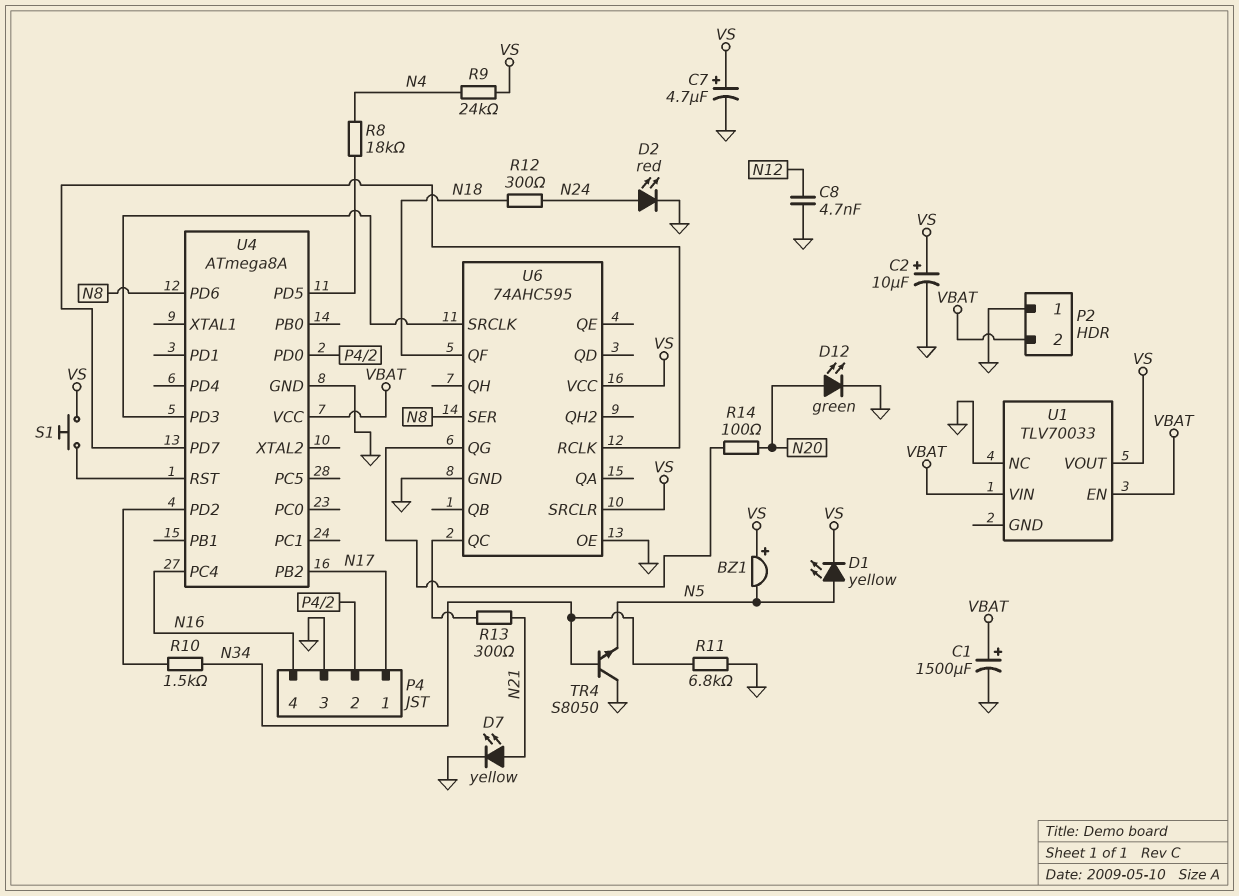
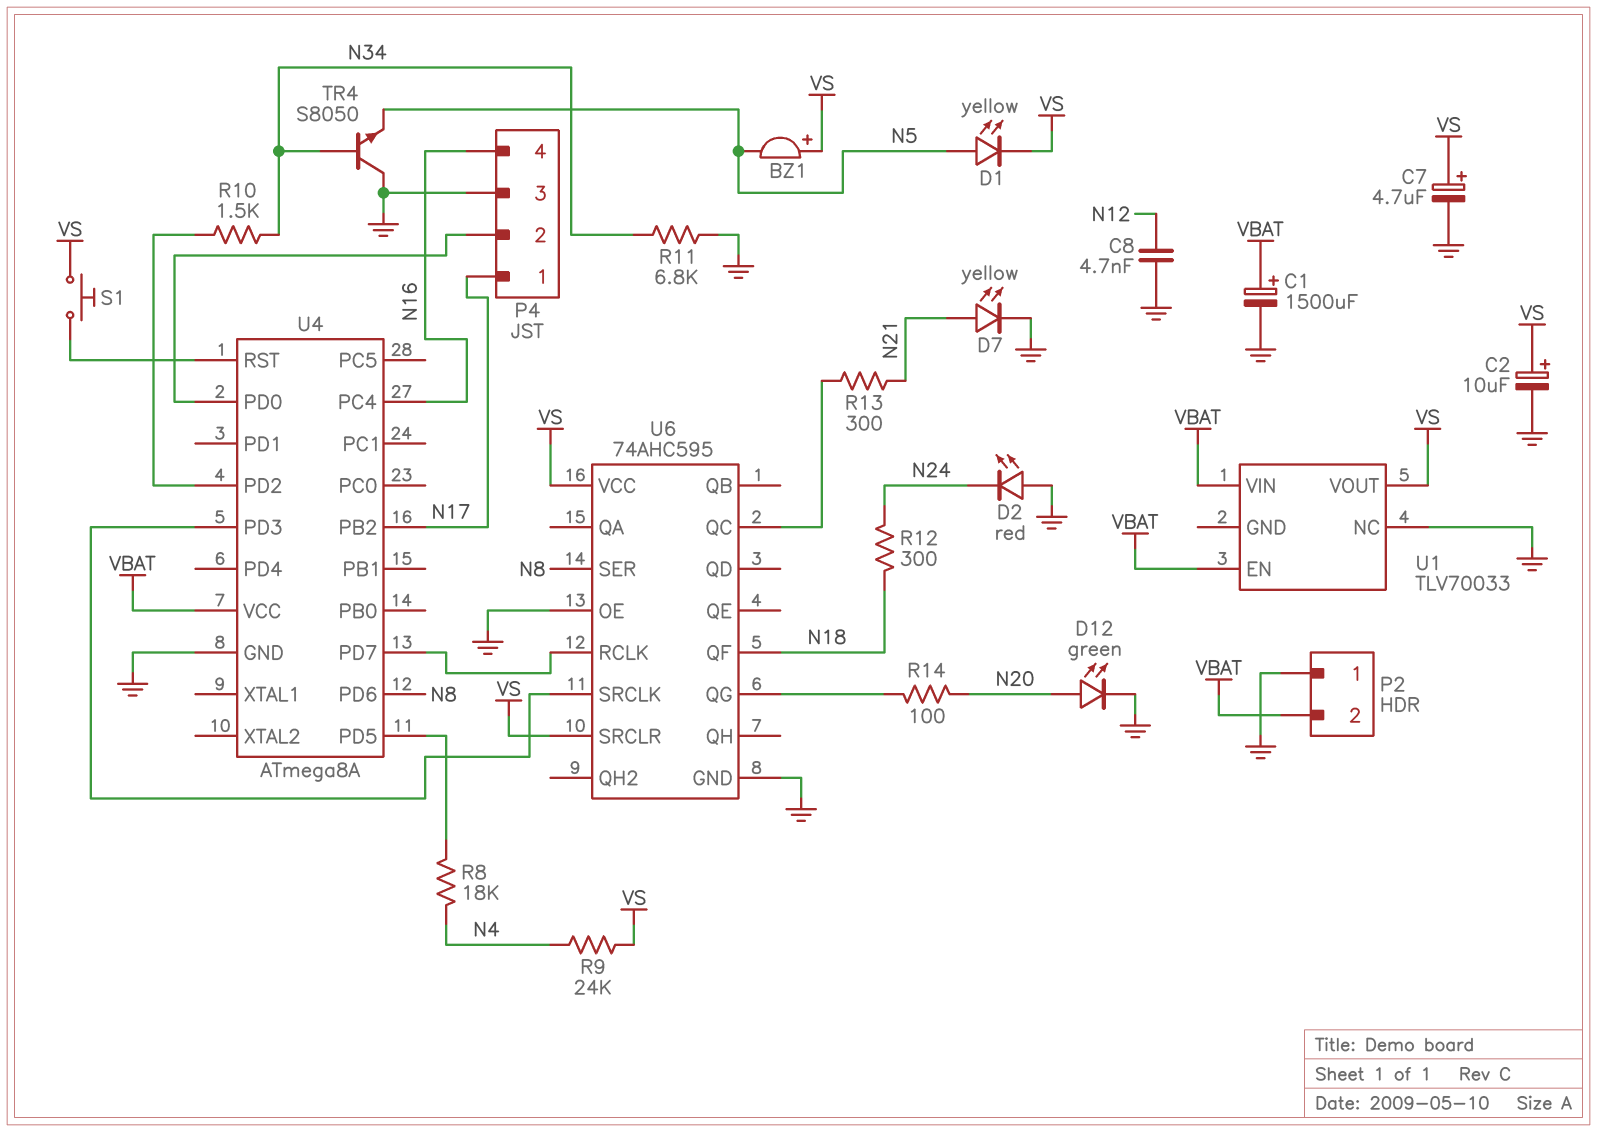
D2: LED red (A N24, K GND) -> LED red (A GND, K N24)

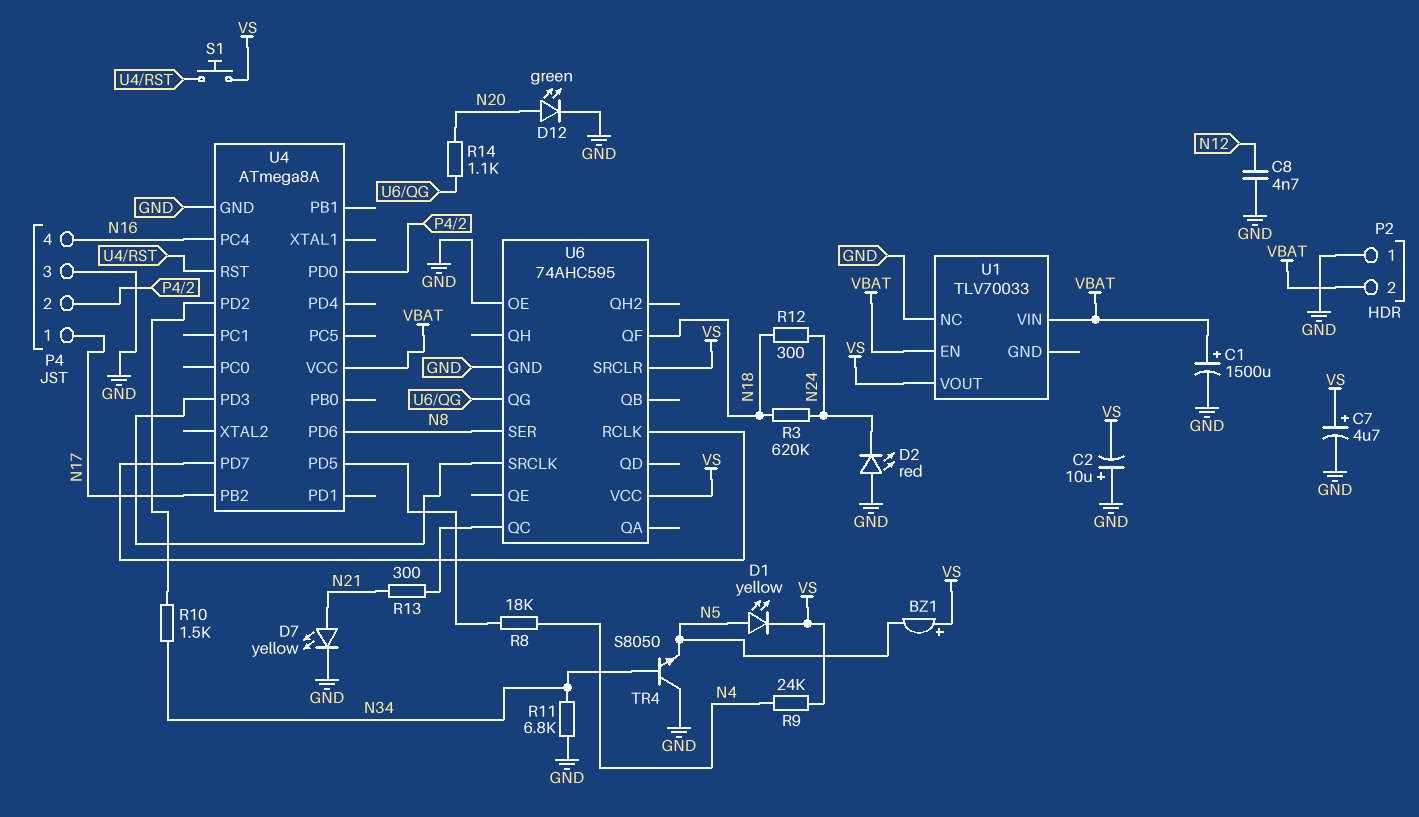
C2: 10uF (plus VS, minus GND) -> 10uF (plus GND, minus VS)
R3: none -> 620k (N18, N24)
R14: 100 (N20, U6/QG) -> 1.1k (N20, U6/QG)

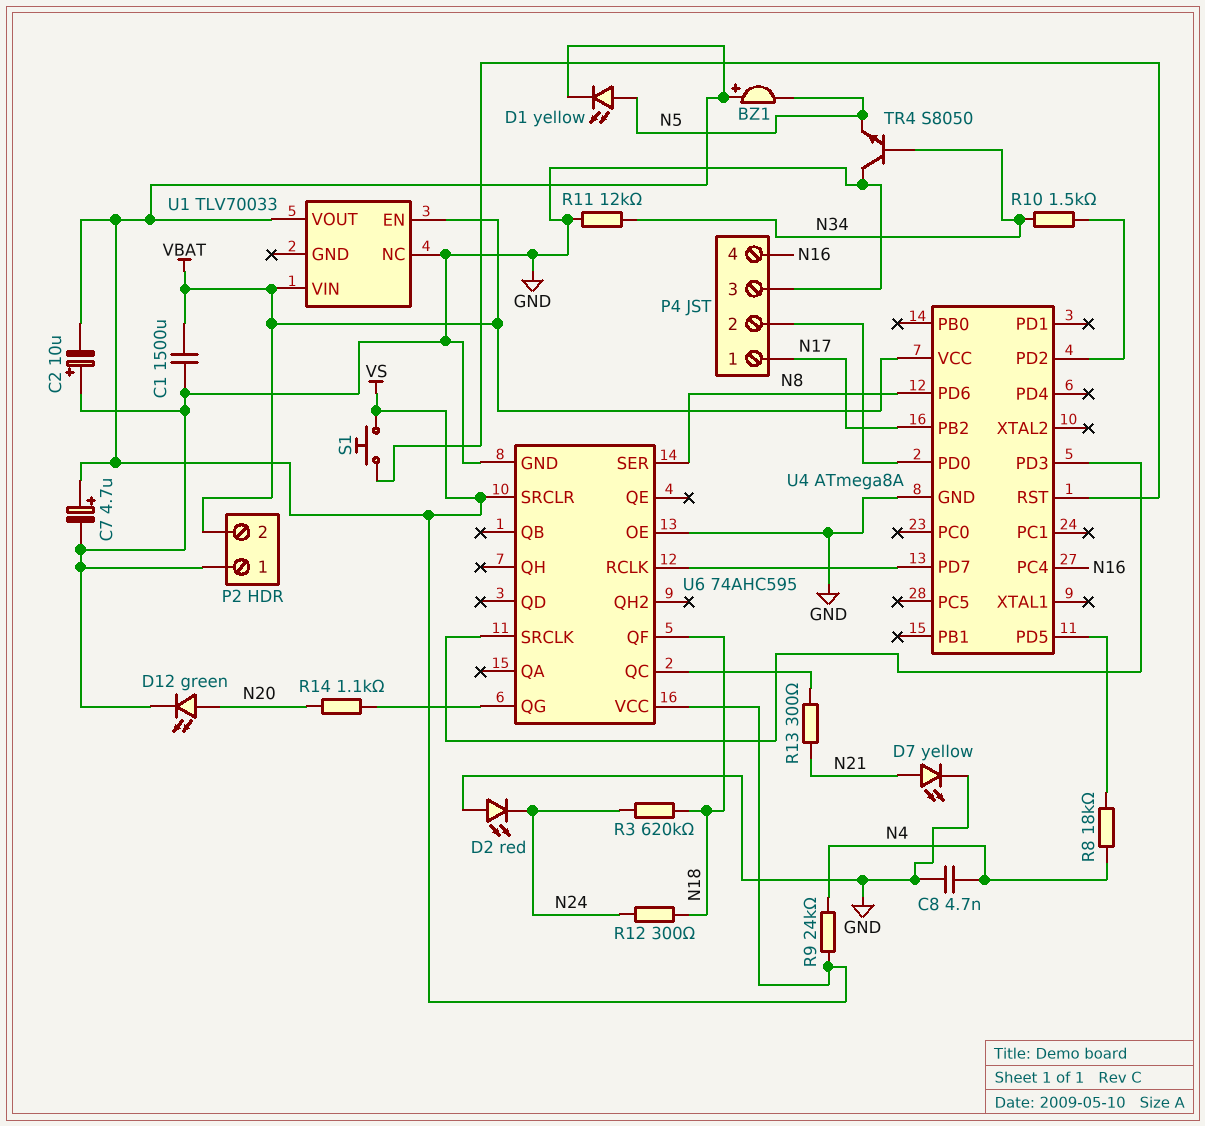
C1: 1500uF (plus VBAT, minus GND) -> 1500uF (GND, VBAT)
C8: 4.7nF (GND, N12) -> 4.7nF (GND, N4)
R11: 6.8k (GND, N34) -> 12k (GND, N34)

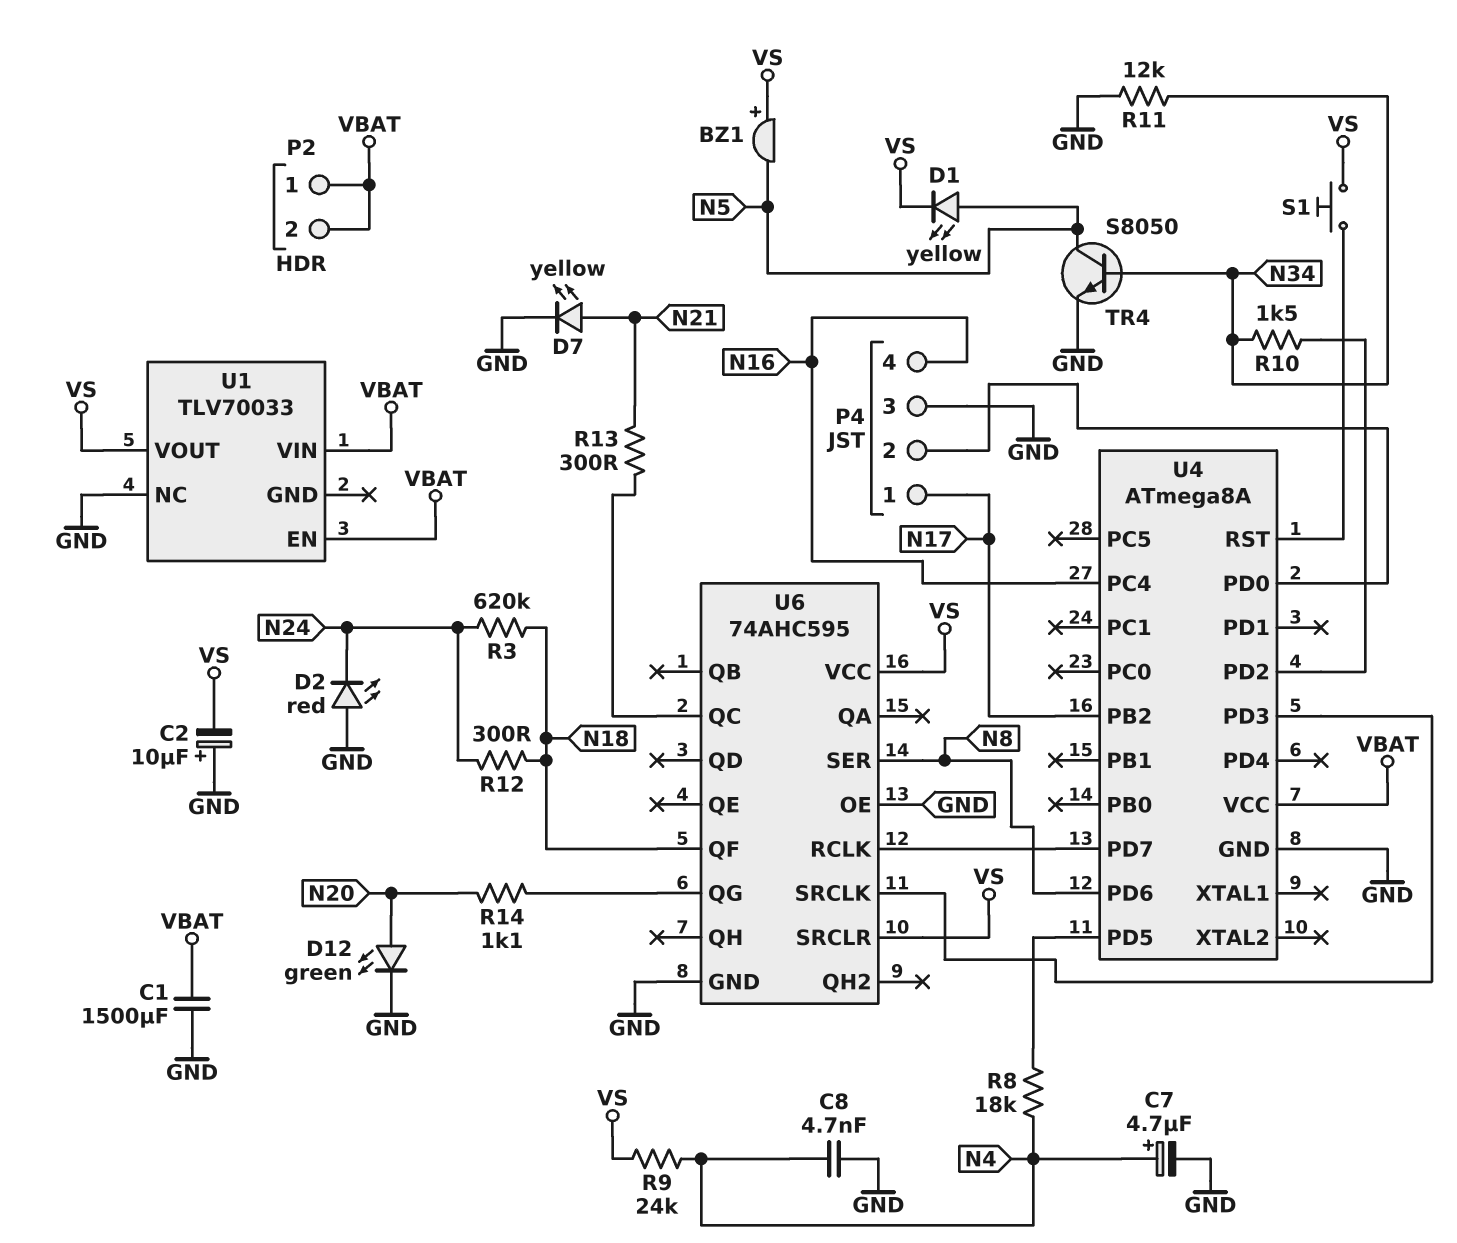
C7: 4.7uF (plus VS, minus GND) -> 4.7uF (plus N4, minus GND)
P2 pin 1: GND -> VBAT
TR4: NPN S8050 (B N34, C GND, E N5) -> NPN S8050 (B N34, C N5, E GND)

